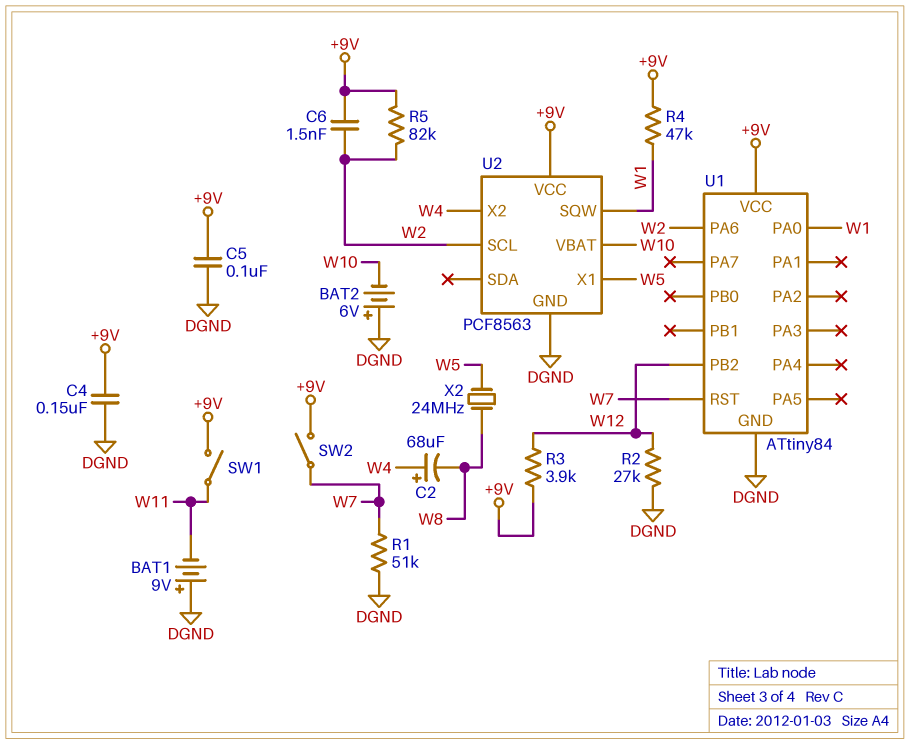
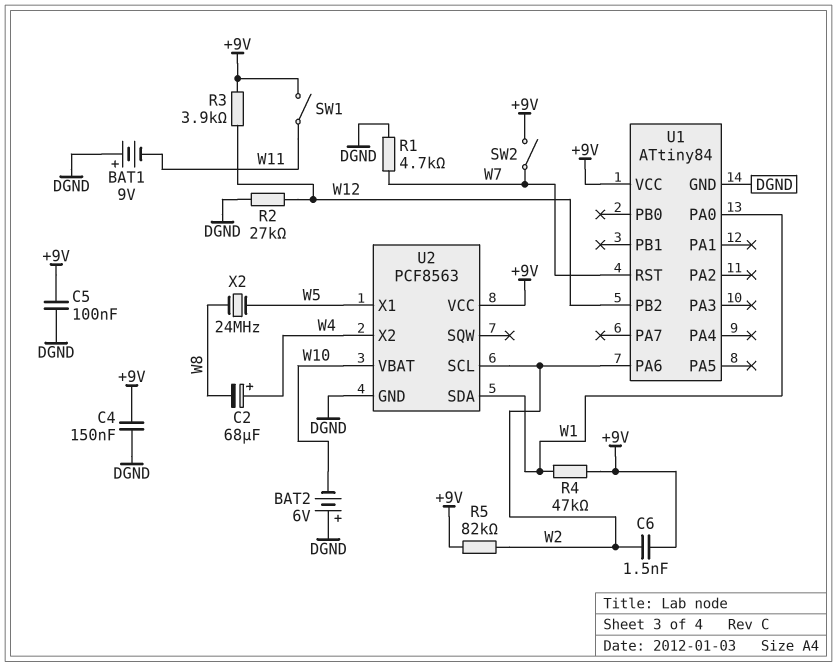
R1: 51k (DGND, W7) -> 4.7k (DGND, W7)
U2 pin SDA: none -> W1
U2 pin SQW: W1 -> none

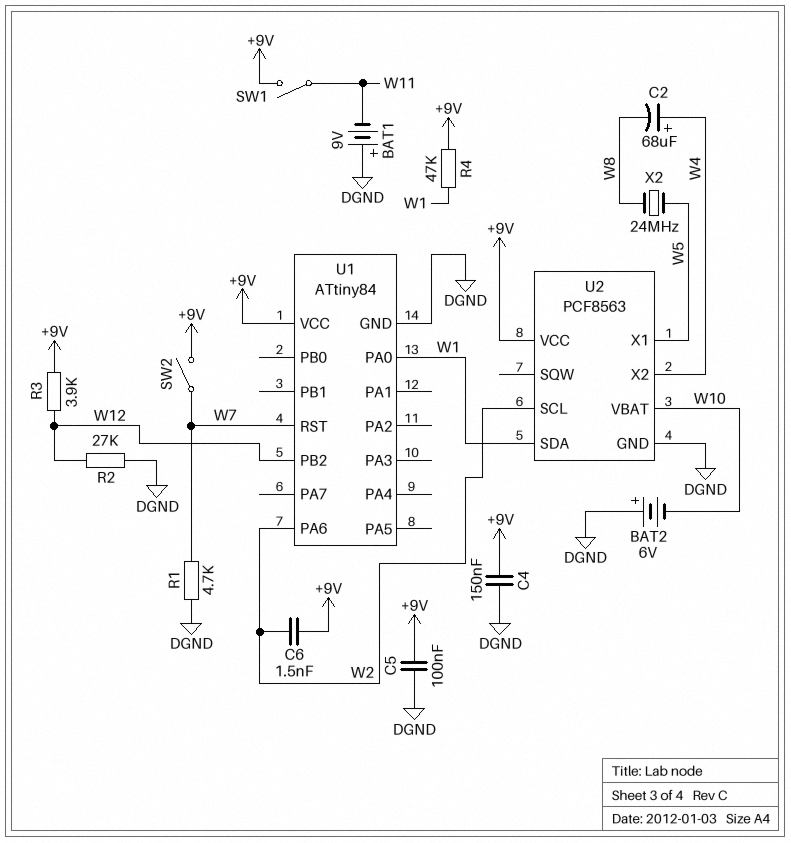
R5: 82k (+9V, W2) -> none

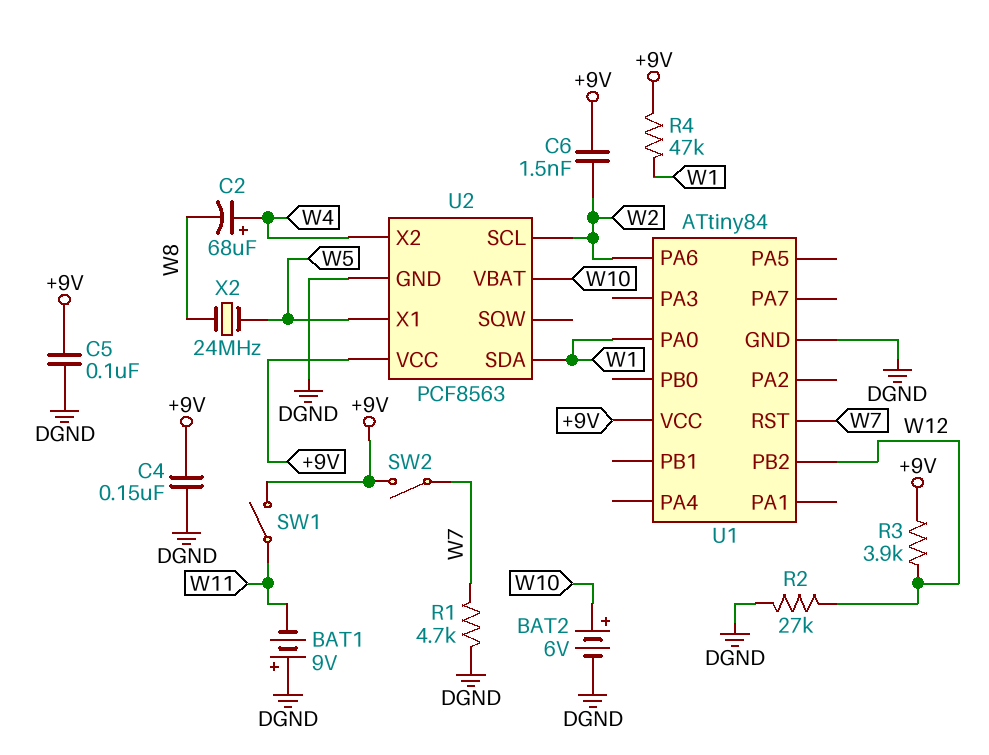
BAT2: 6V (plus DGND, minus W10) -> 6V (plus W10, minus DGND)

